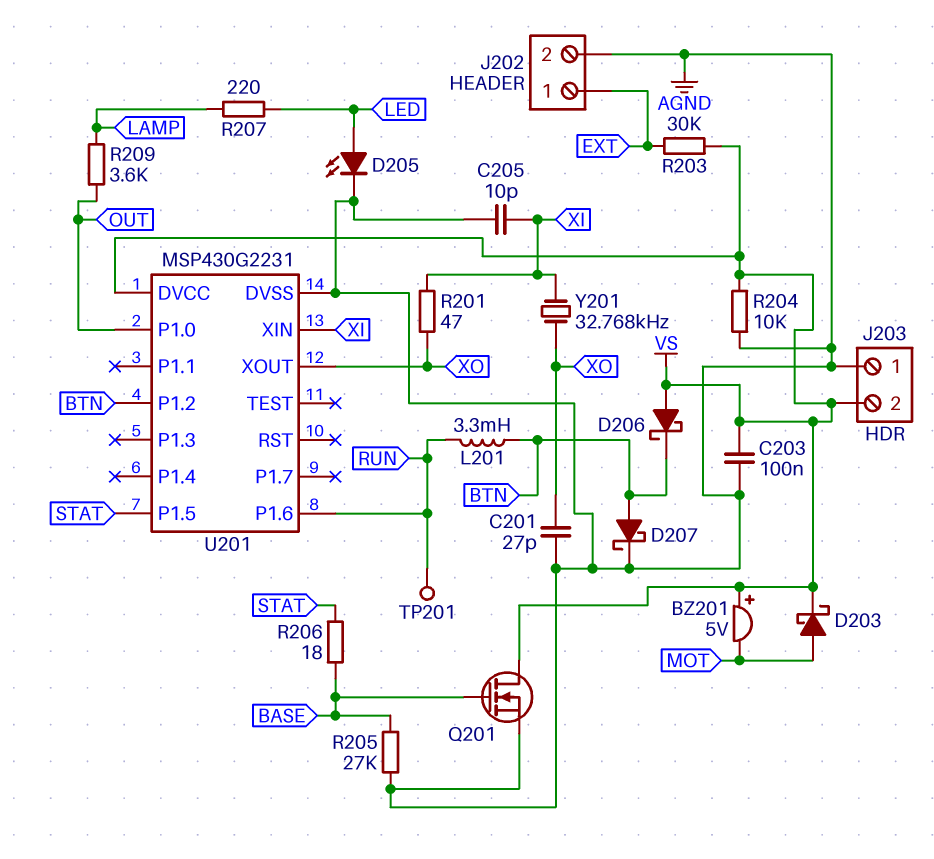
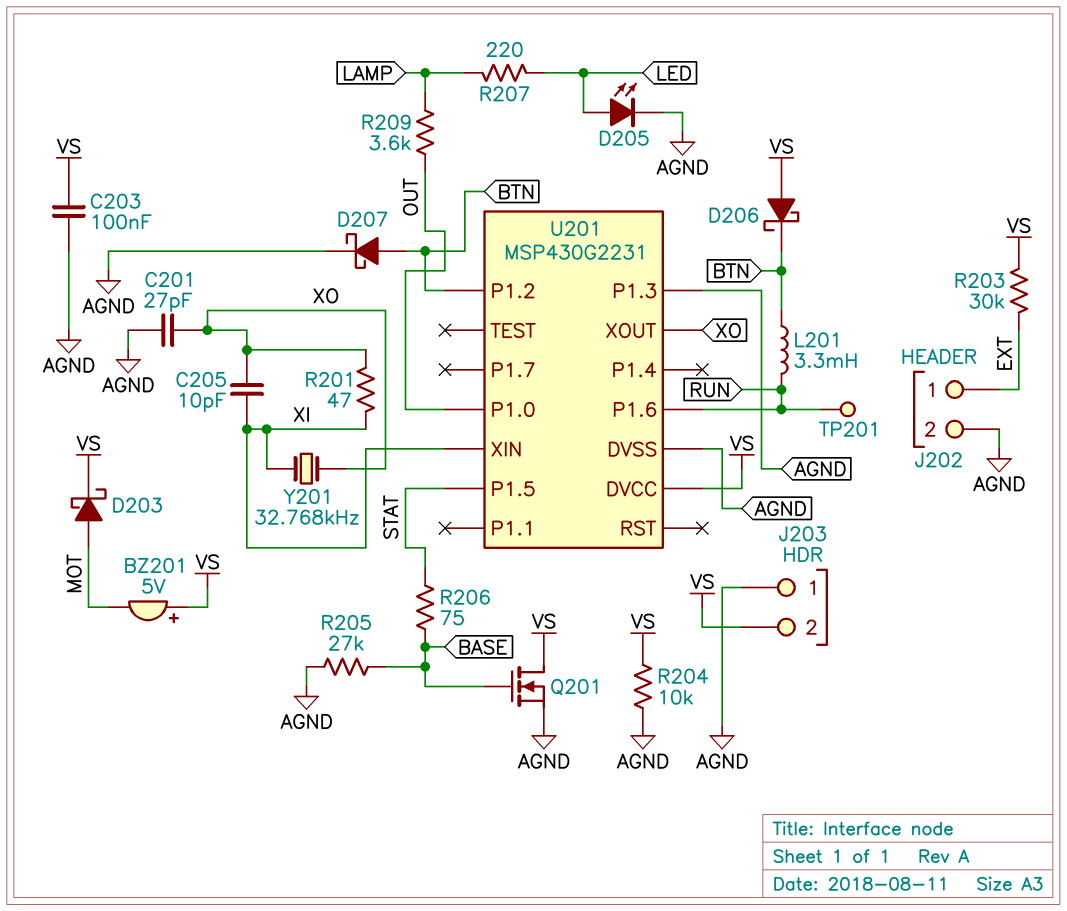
C205: 10pF (AGND, XI) -> 10pF (XI, XO)
R206: 18 (BASE, STAT) -> 75 (BASE, STAT)
U201 pin P1.3: none -> AGND

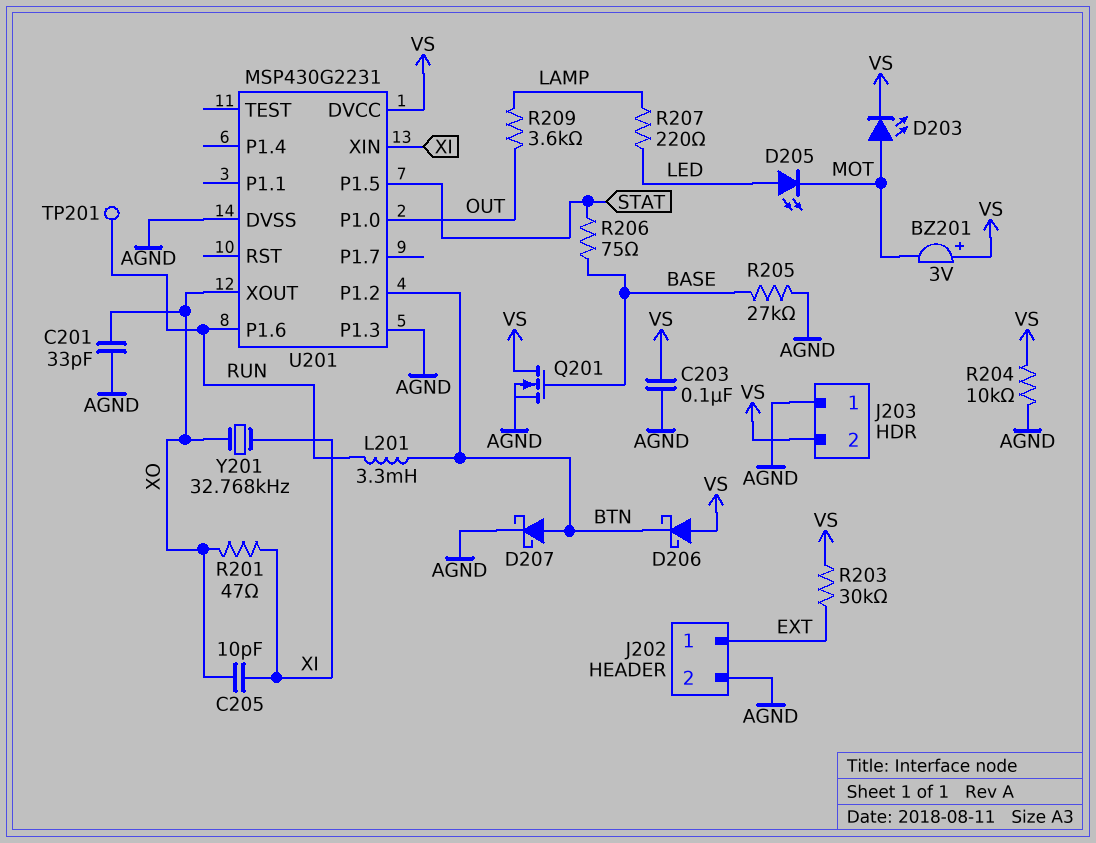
BZ201: buzzer 5V (plus VS, minus MOT) -> buzzer 3V (plus VS, minus MOT)
C201: 27pF (AGND, XO) -> 33pF (AGND, XO)
D203: schottky (A MOT, K VS) -> LED (A MOT, K VS)
D205: LED (A LED, K AGND) -> LED (A LED, K MOT)

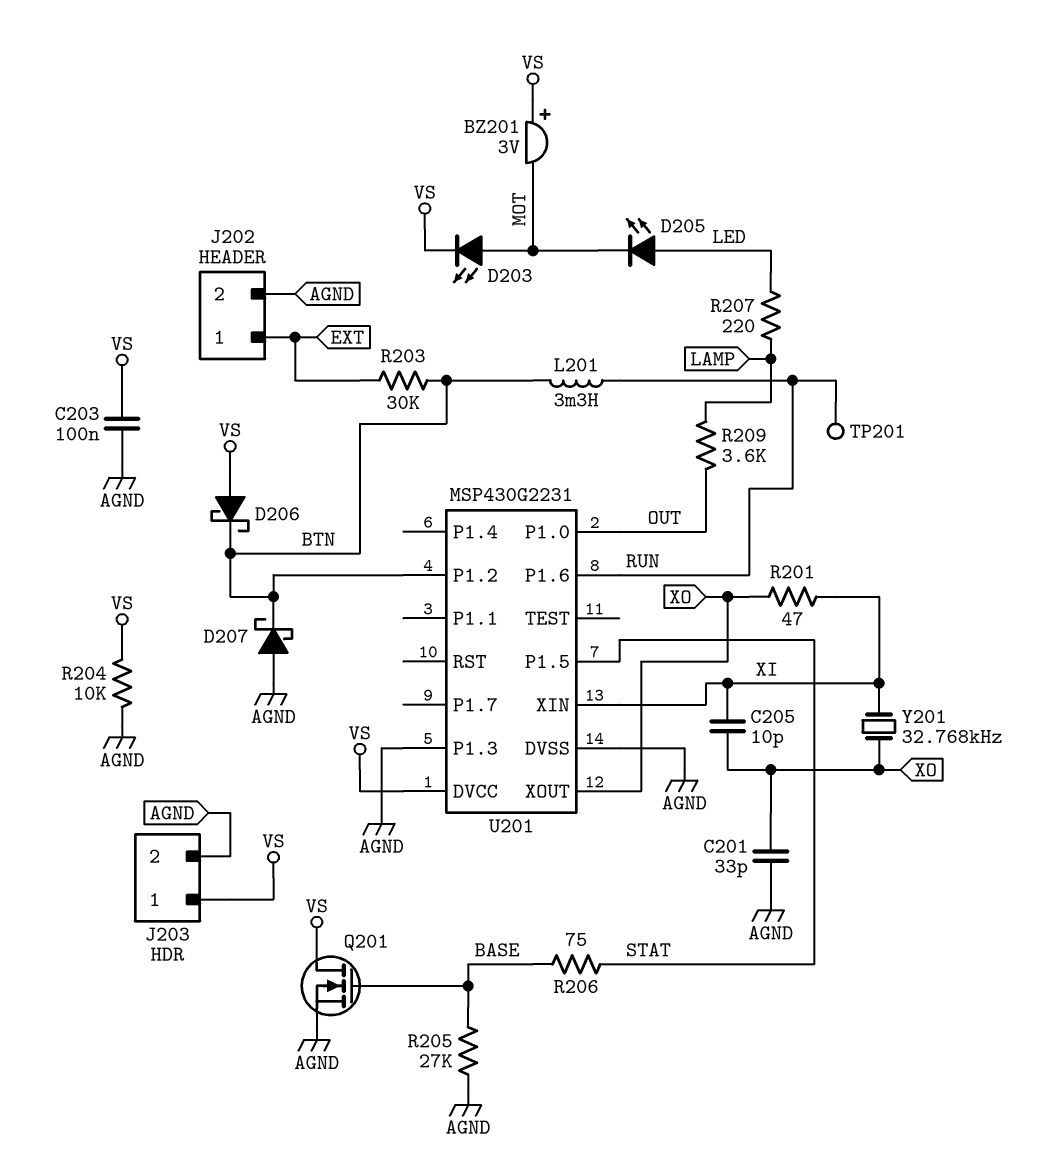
D207: schottky (A BTN, K AGND) -> schottky (A AGND, K BTN)
J203 pin 1: AGND -> VS
J203 pin 2: VS -> AGND
R203: 30k (EXT, VS) -> 30k (BTN, EXT)

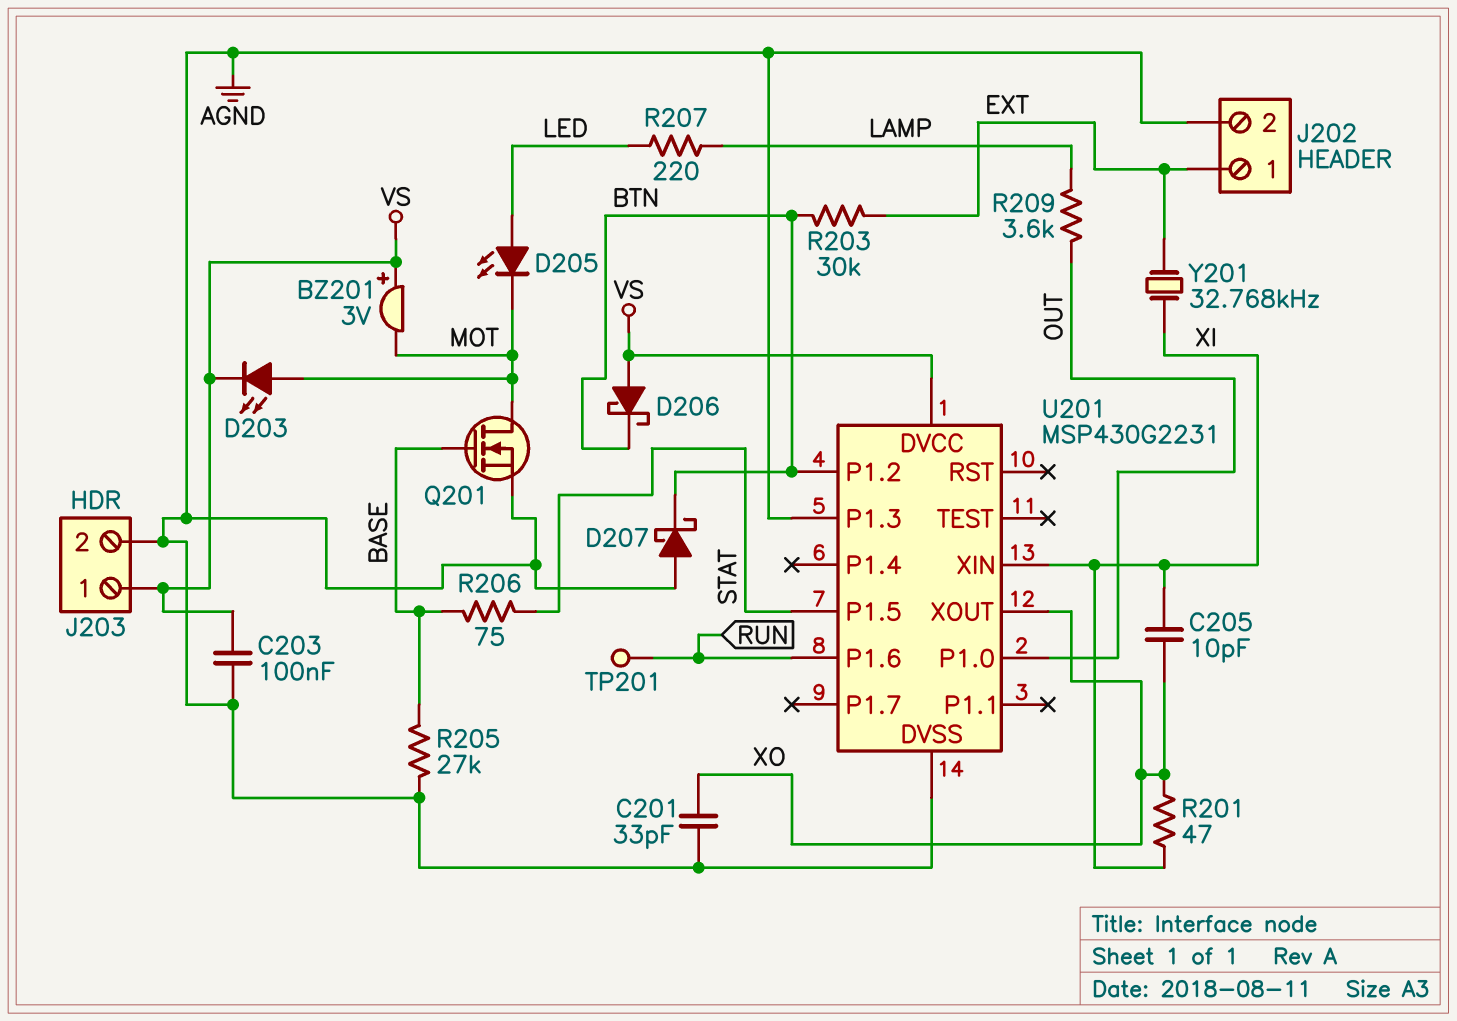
L201: 3.3mH (BTN, RUN) -> none
Q201: NMOS (G BASE, D VS, S AGND) -> NMOS (G BASE, D MOT, S AGND)
R204: 10k (AGND, VS) -> none
Y201: 32.768kHz (XI, XO) -> 32.768kHz (EXT, XI)

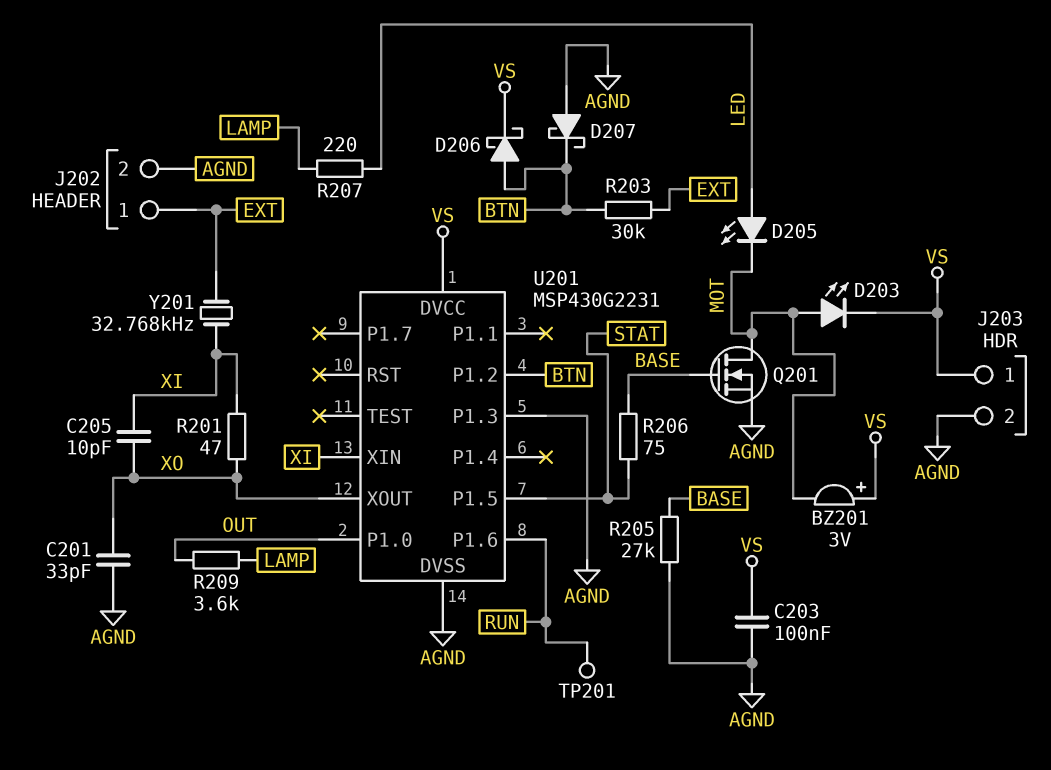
D206: schottky (A VS, K BTN) -> schottky (A BTN, K VS)

